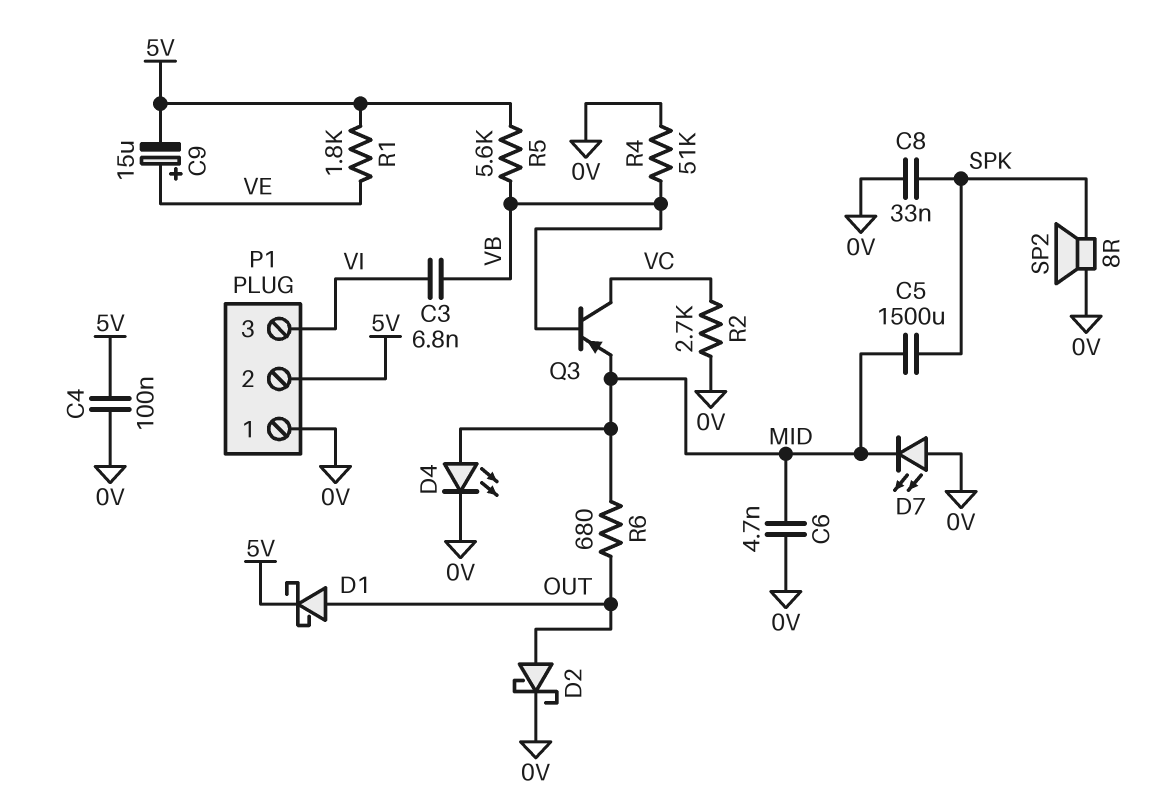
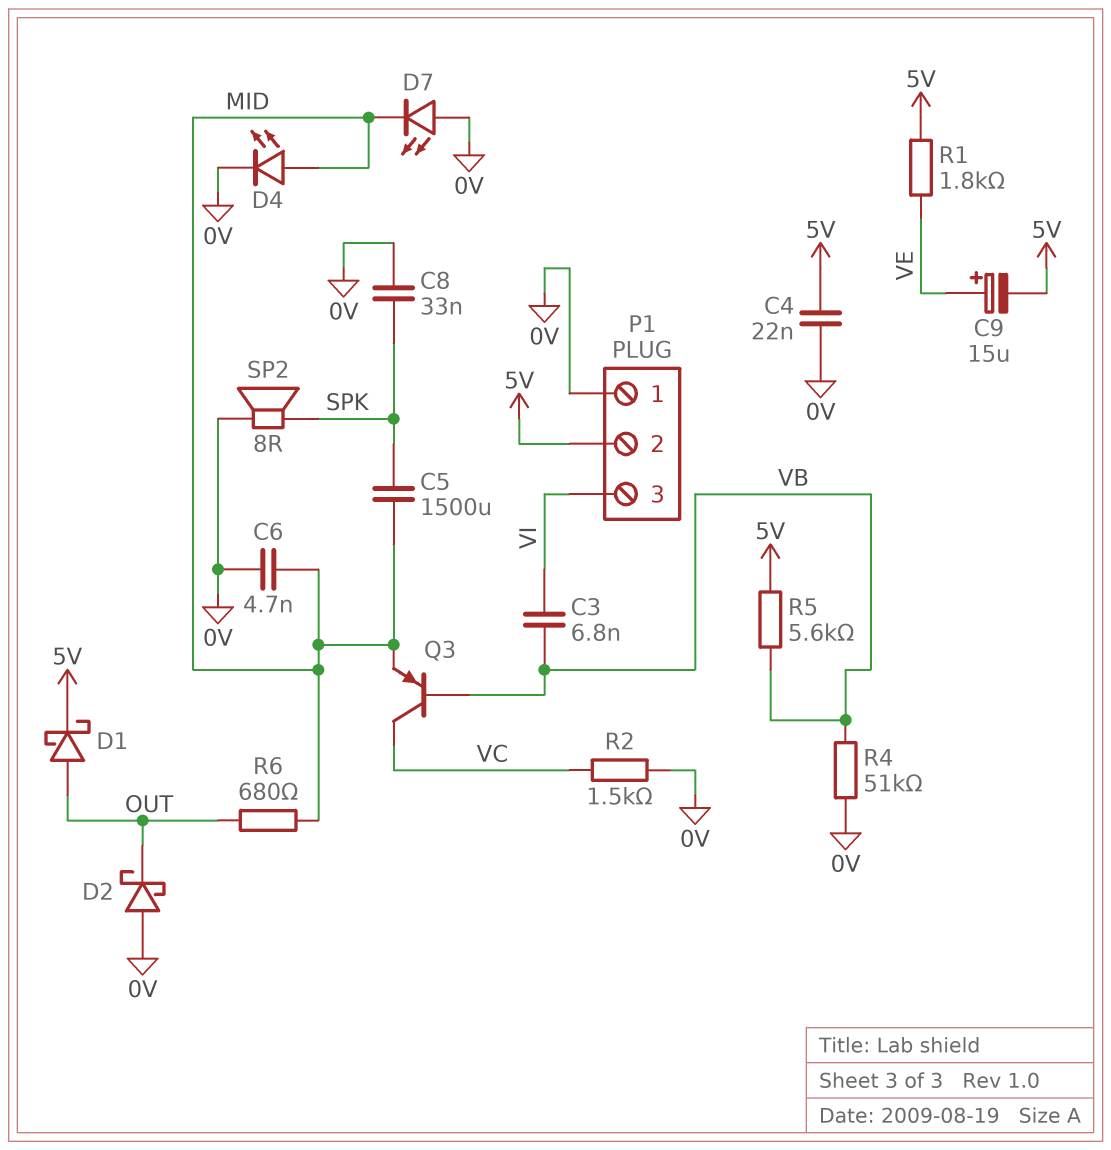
C4: 100nF (0V, 5V) -> 22nF (0V, 5V)
D2: schottky (A OUT, K 0V) -> schottky (A 0V, K OUT)
R2: 2.7k (0V, VC) -> 1.5k (0V, VC)

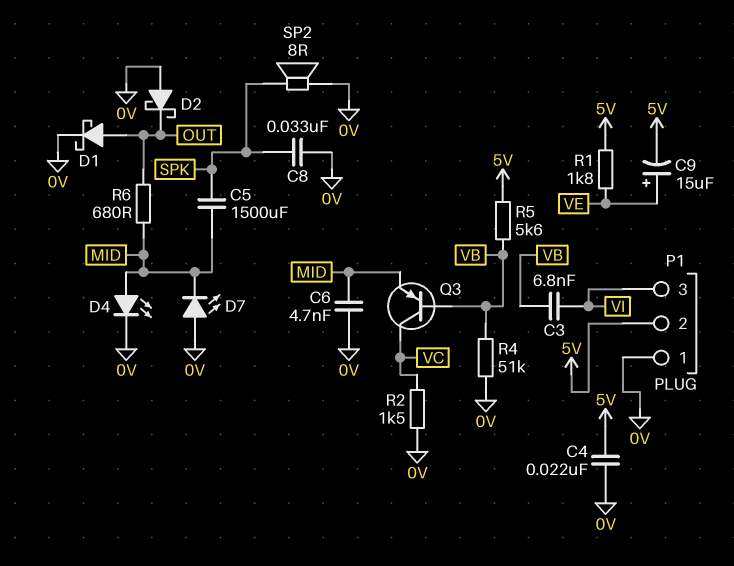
D1: schottky (A OUT, K 5V) -> schottky (A OUT, K 0V)

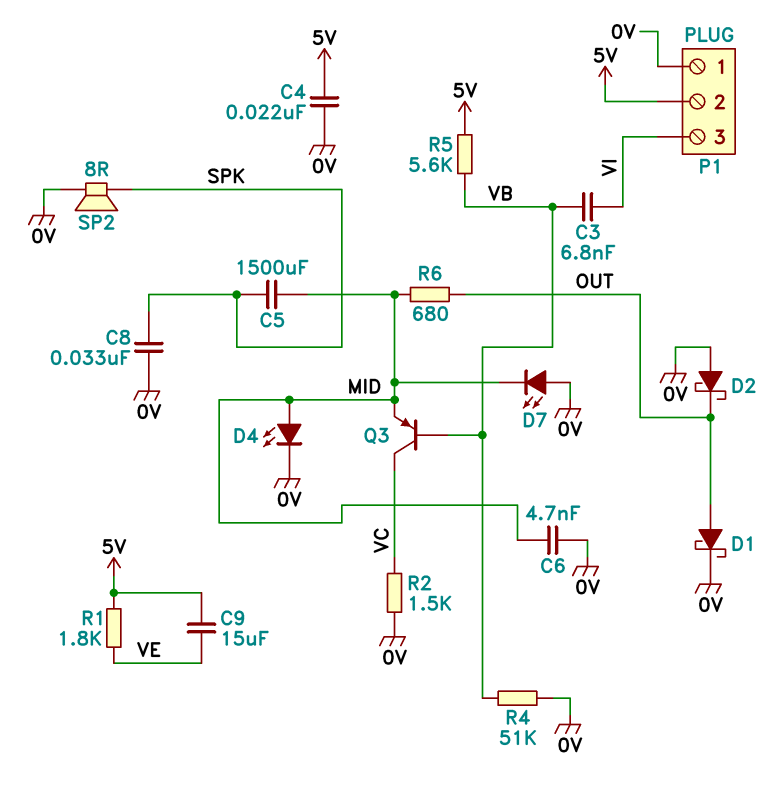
C9: 15uF (plus VE, minus 5V) -> 15uF (5V, VE)

